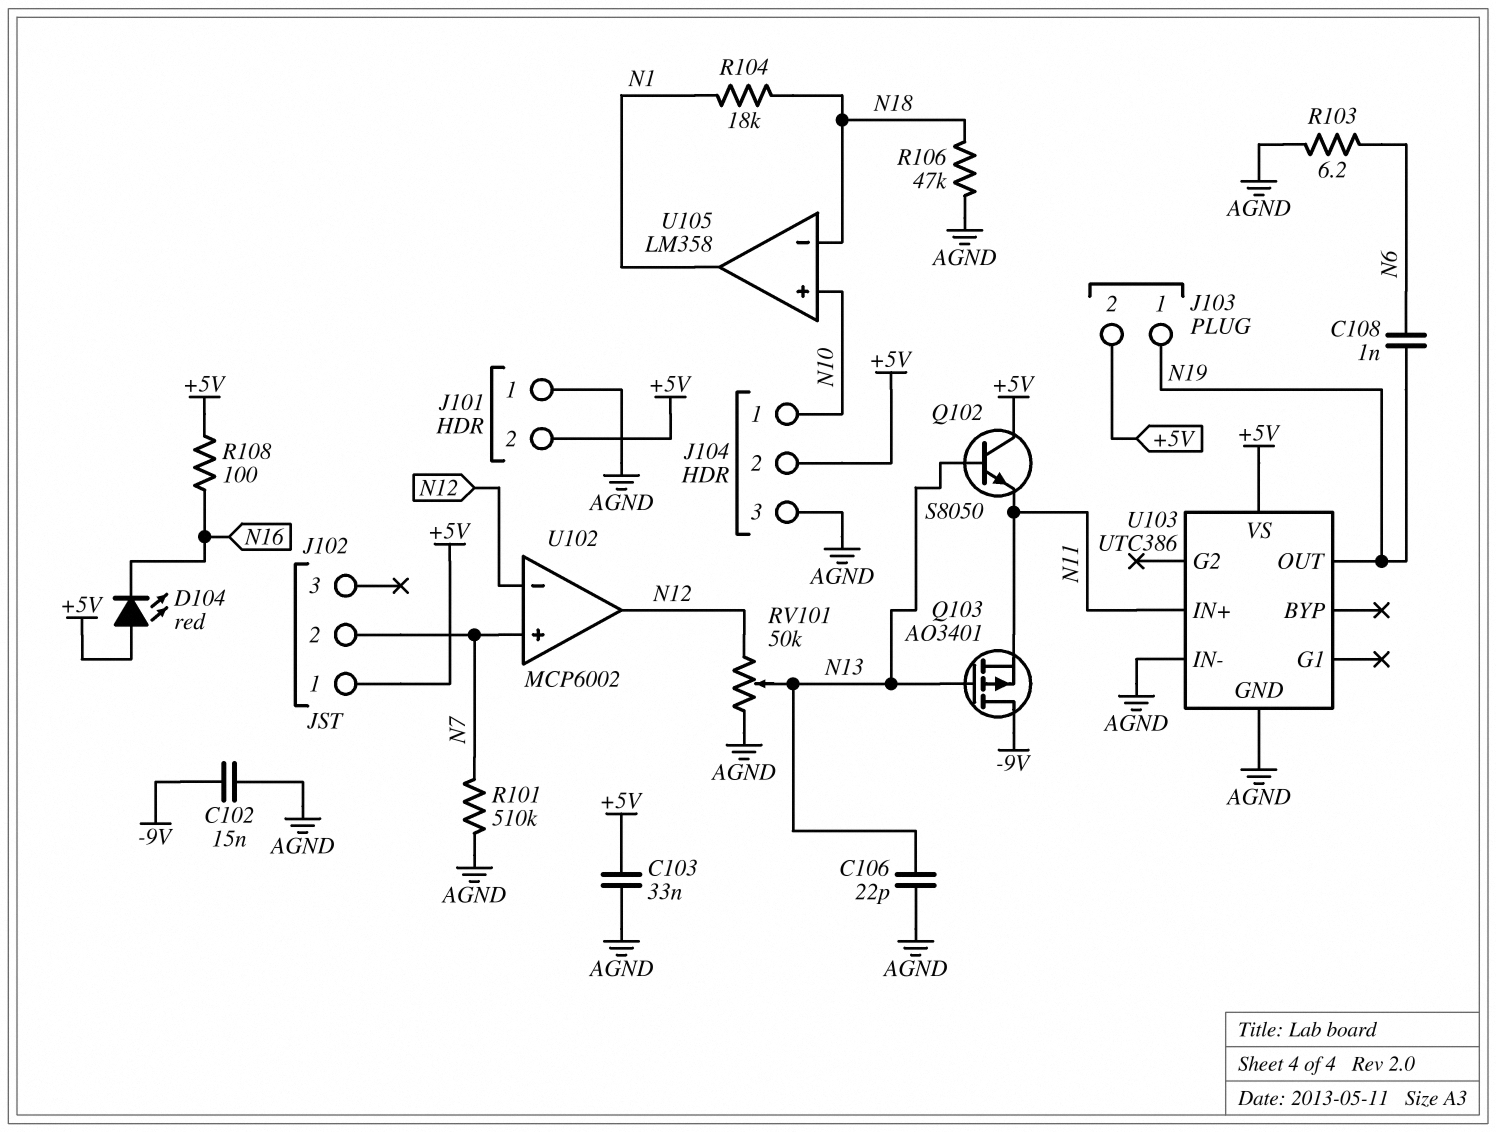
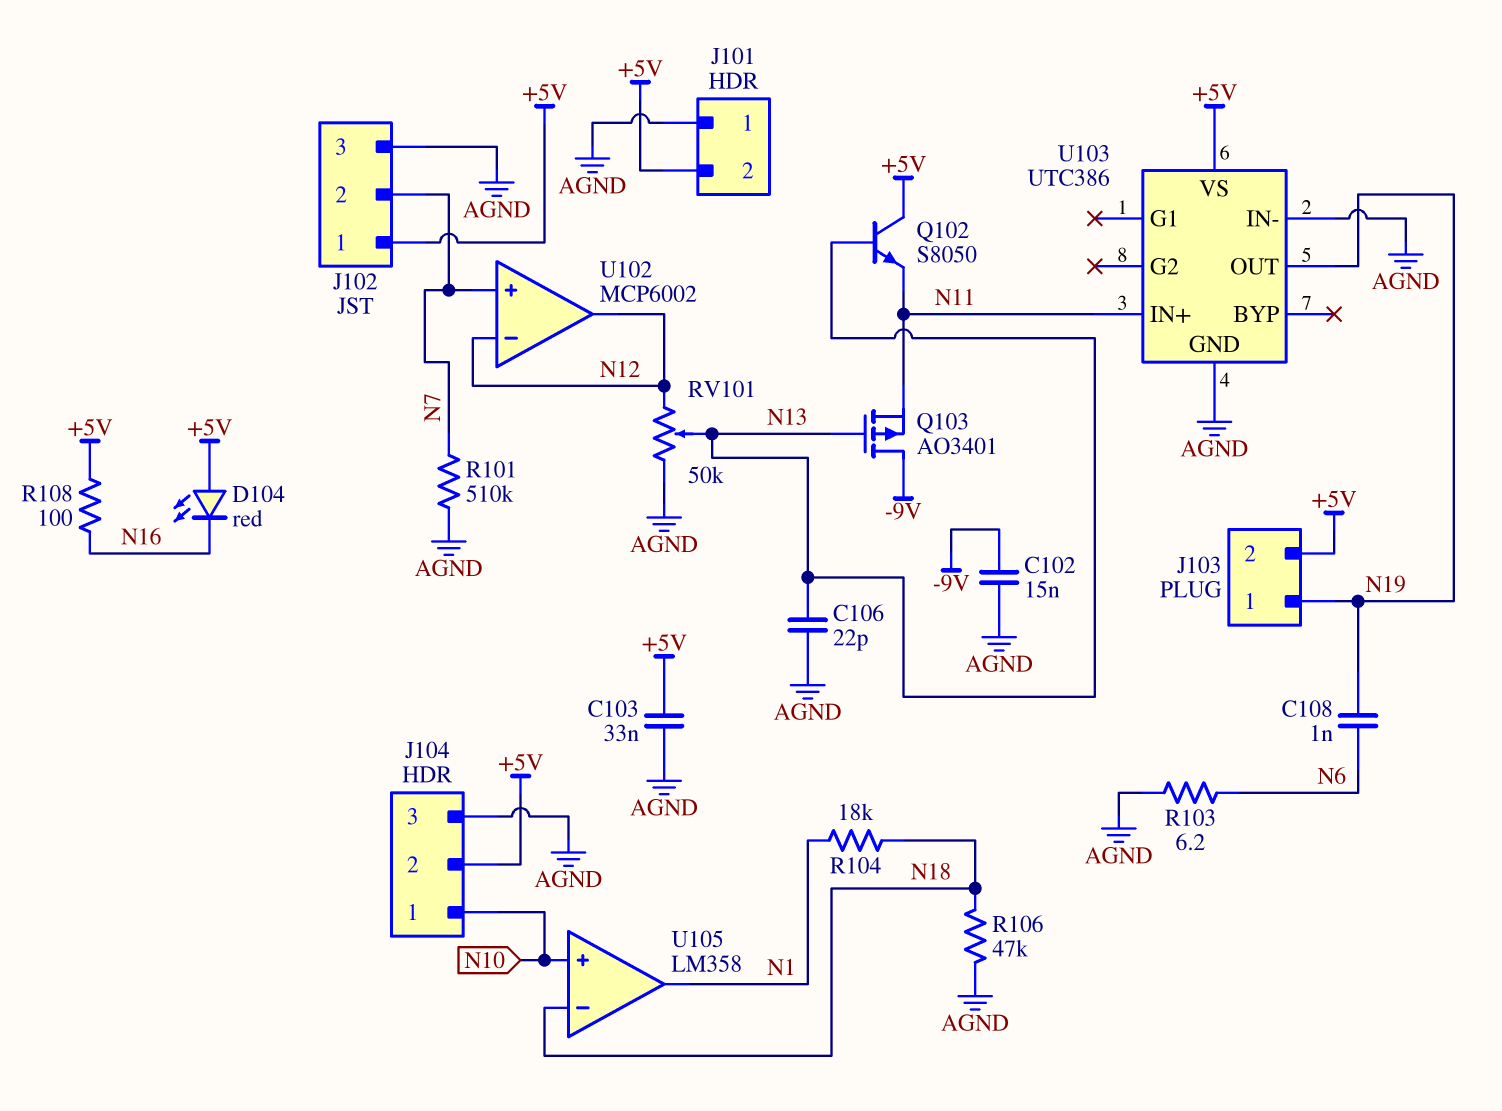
J102 pin 3: none -> AGND

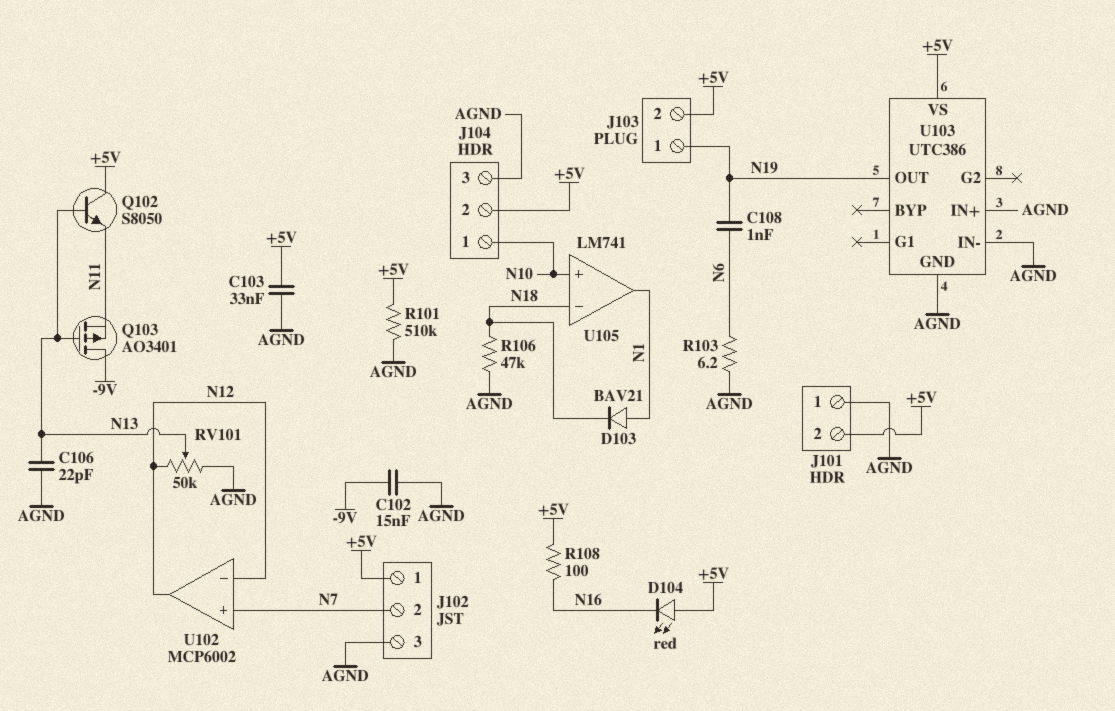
D103: none -> diode BAV21 (A N1, K N18)
R101: 510k (AGND, N7) -> 510k (+5V, AGND)
R104: 18k (N1, N18) -> none
U103 pin IN+: N11 -> AGND
U105: LM358 -> LM741

